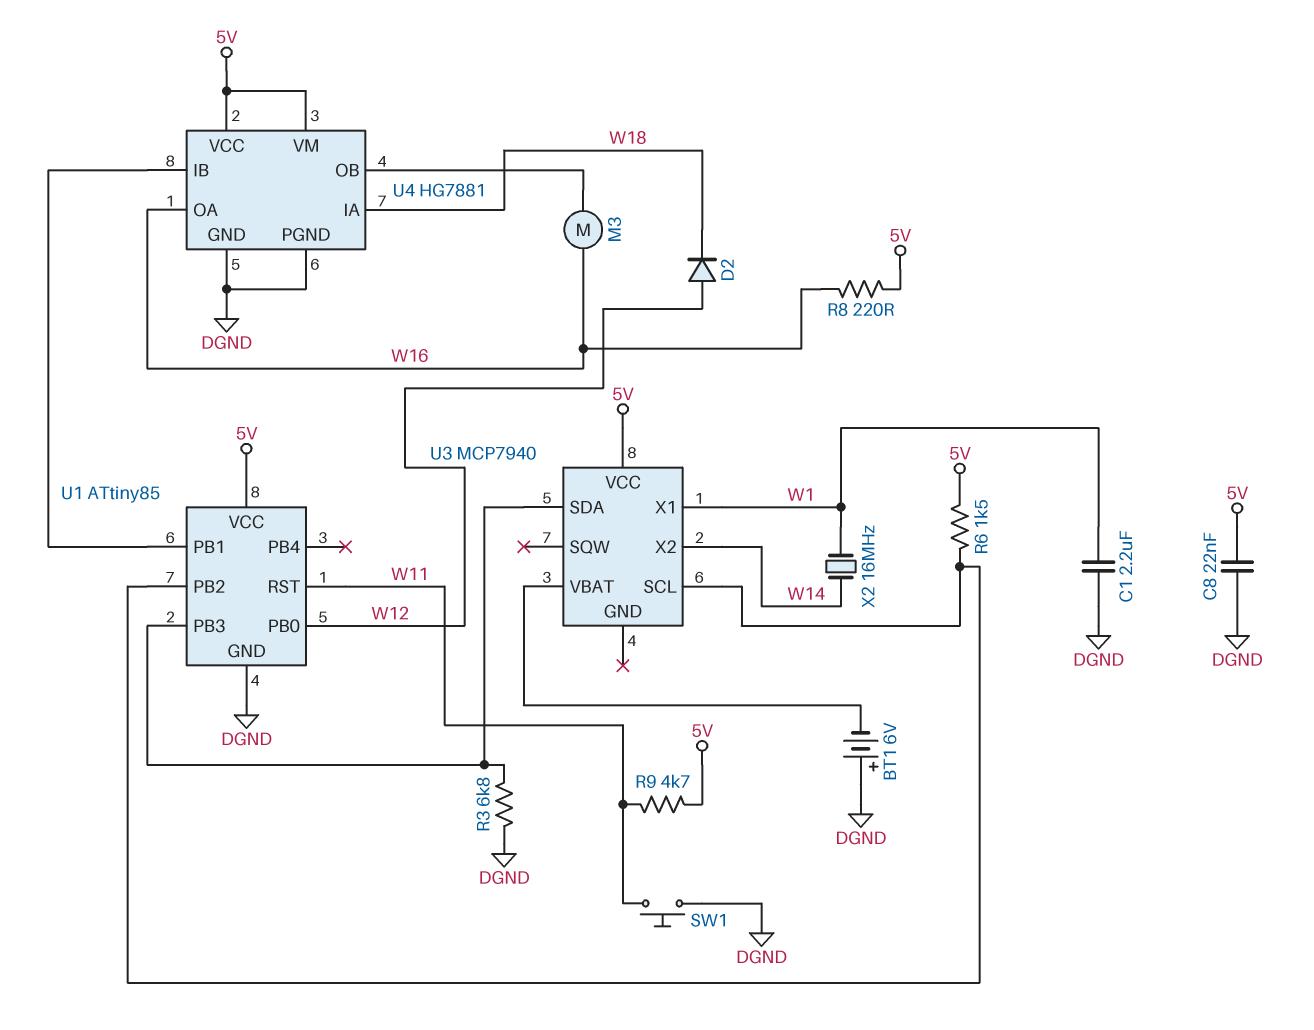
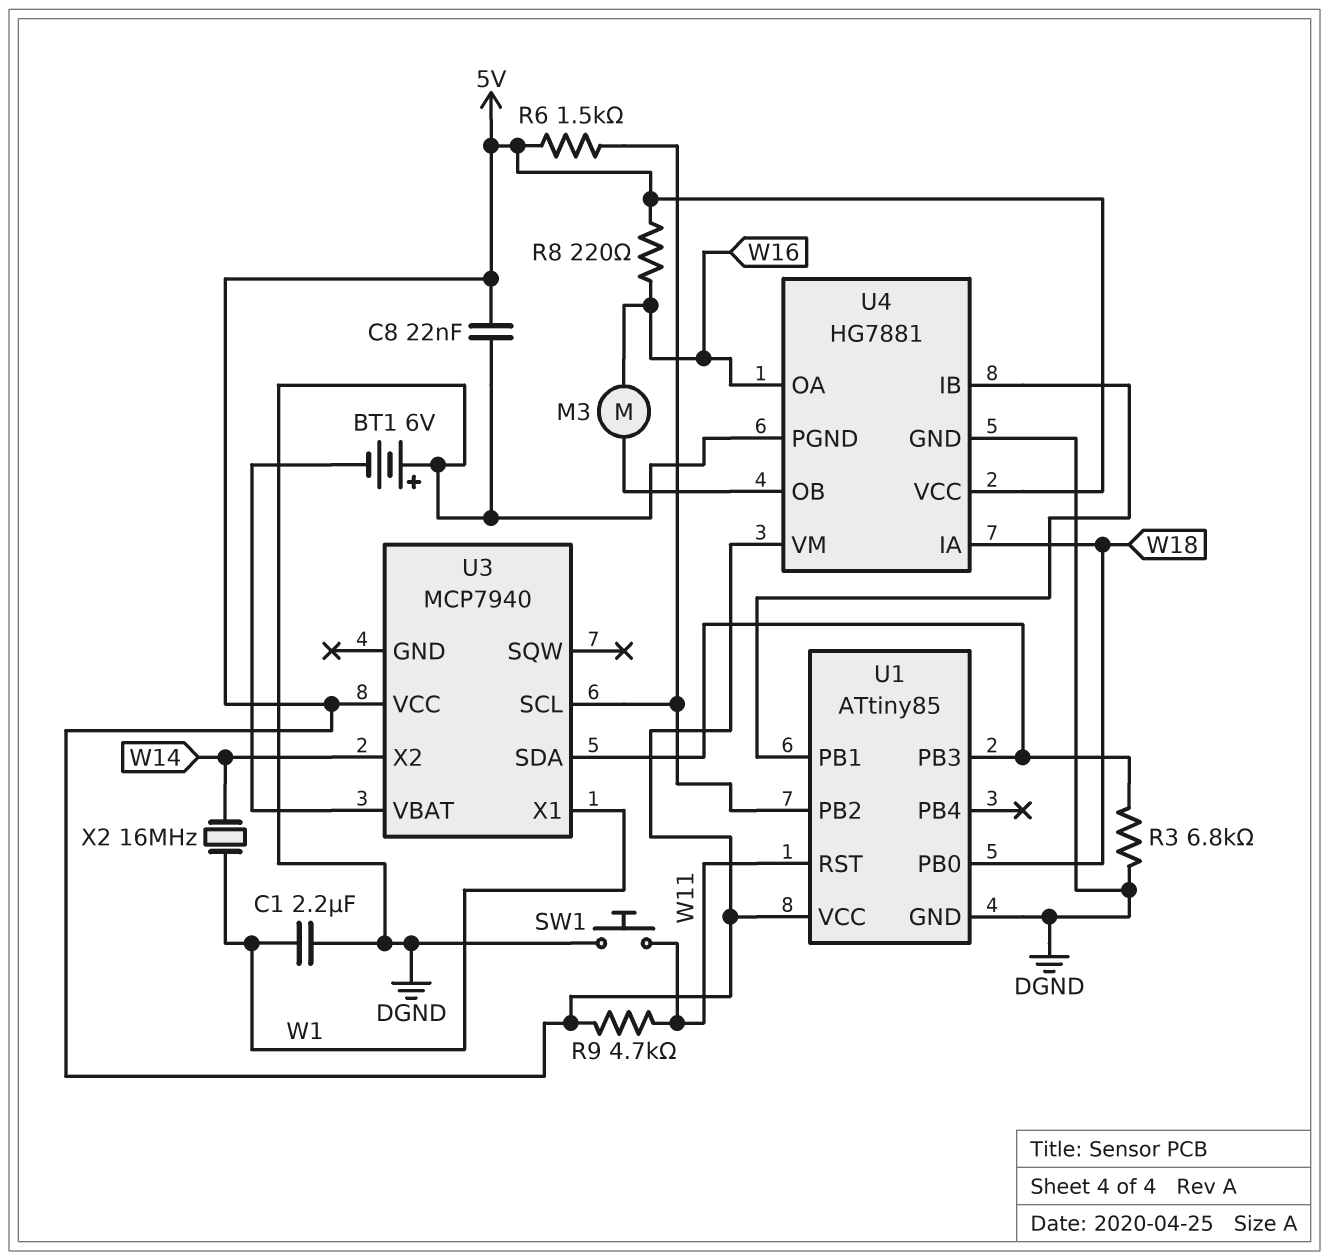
D2: diode (A W12, K W18) -> none
U1 pin PB0: W12 -> W18

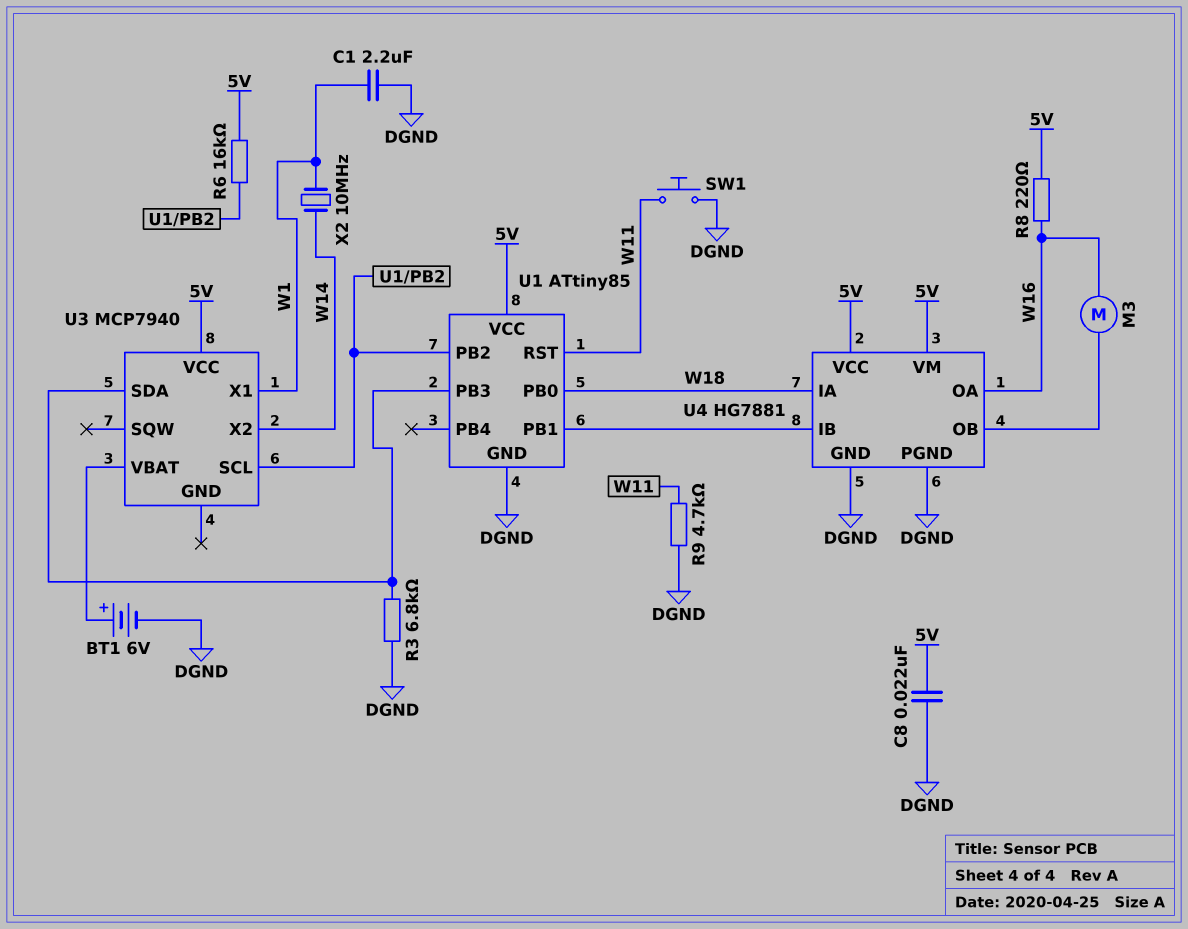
BT1: 6V (plus DGND, minus U3/VBAT) -> 6V (plus U3/VBAT, minus DGND)
R6: 1.5k (5V, U1/PB2) -> 16k (5V, U1/PB2)
R9: 4.7k (5V, W11) -> 4.7k (DGND, W11)
X2: 16MHz (W1, W14) -> 10MHz (W1, W14)

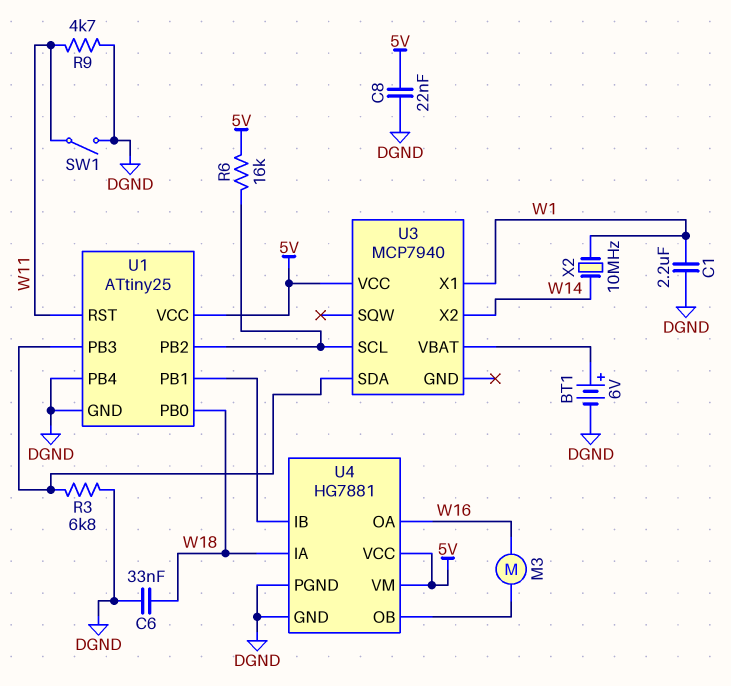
C6: none -> 33nF (DGND, W18)
R8: 220 (5V, W16) -> none
SW1: button (DGND, W11) -> switch (DGND, W11)
U1: ATtiny85 -> ATtiny25
U1 pin PB4: none -> DGND

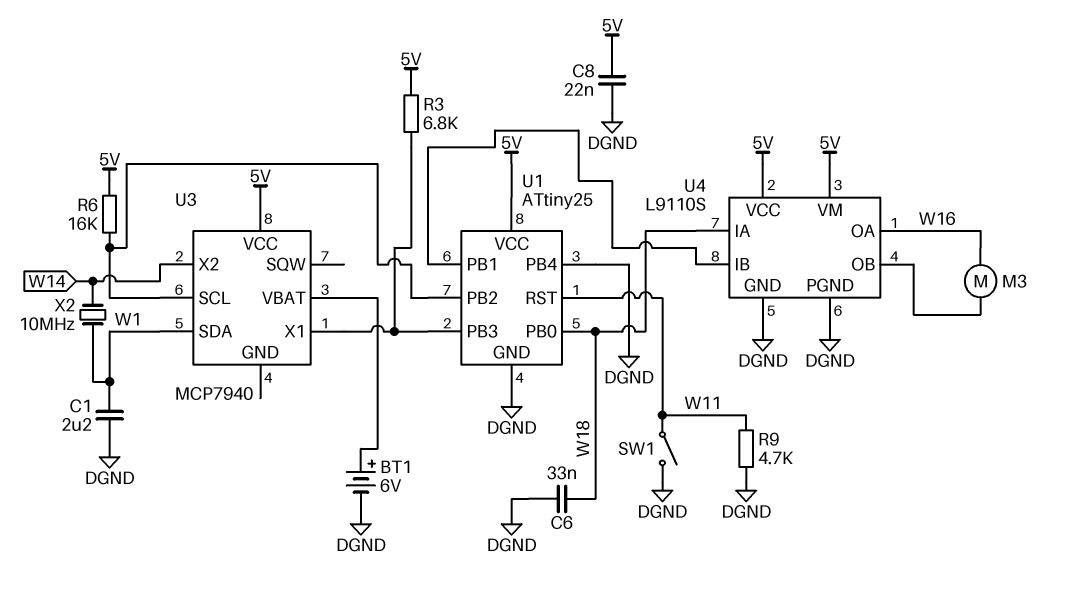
R3: 6.8k (DGND, U1/PB3) -> 6.8k (5V, U1/PB3)
U3 pin SDA: U1/PB3 -> W1
U3 pin X1: W1 -> U1/PB3
U4: HG7881 -> L9110S

